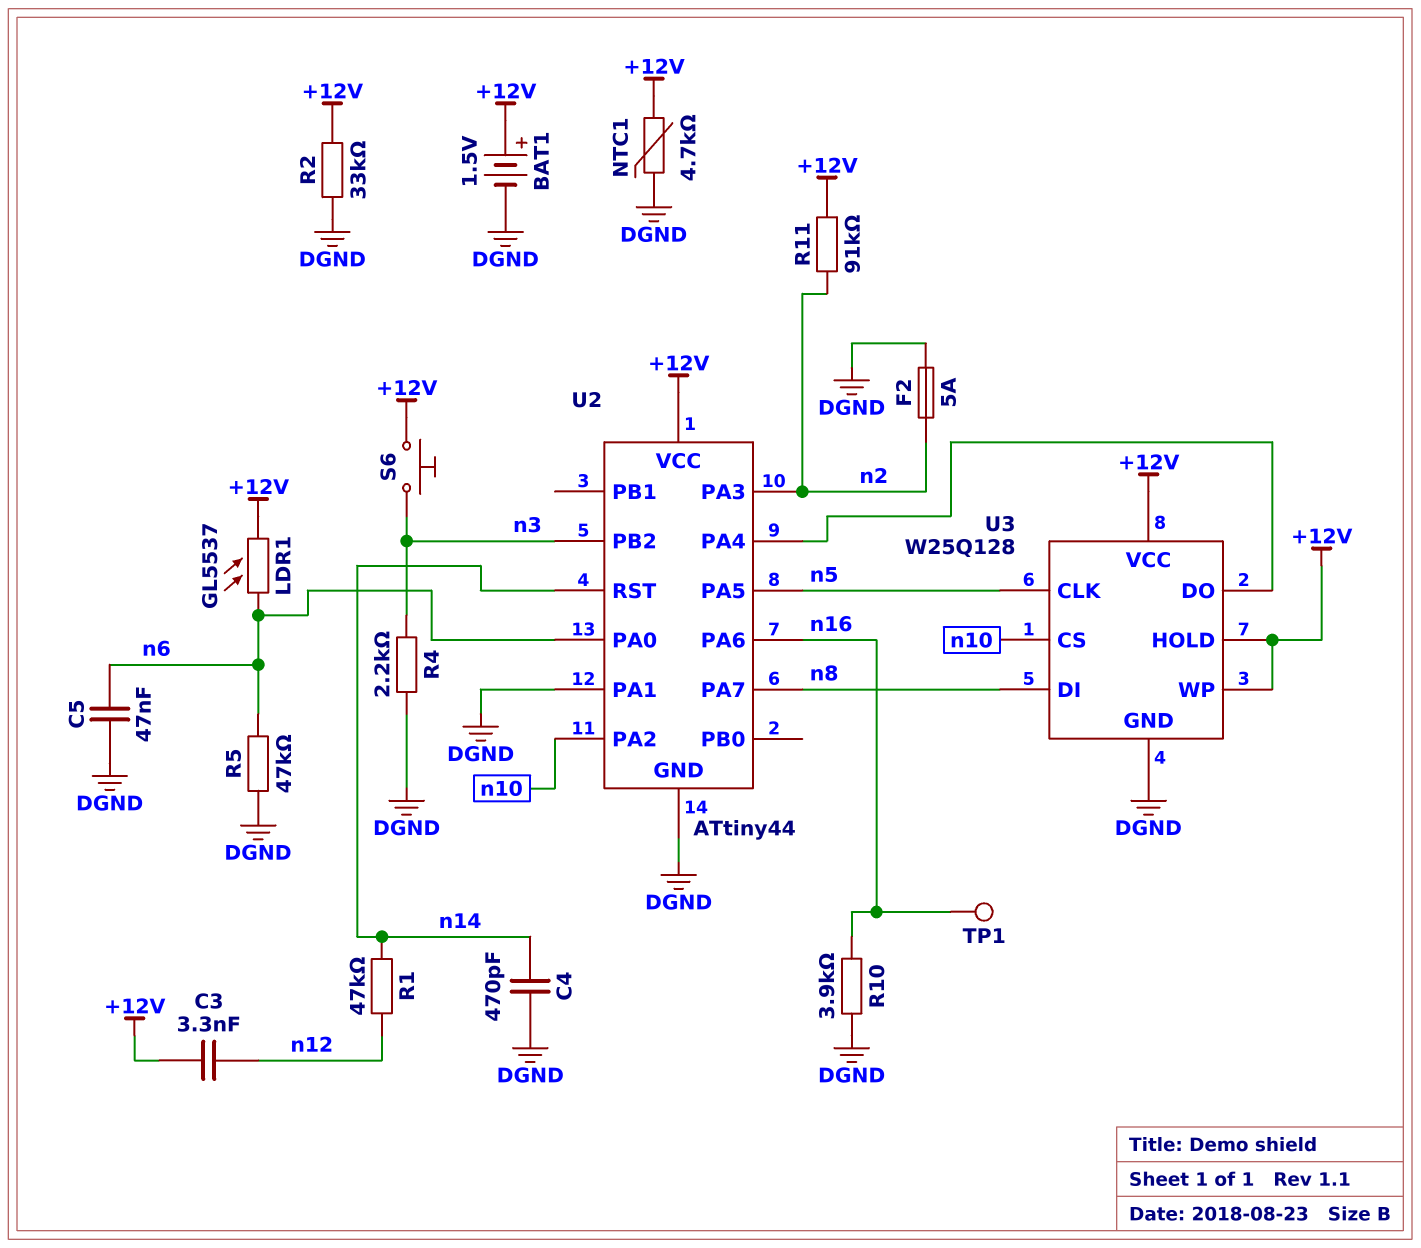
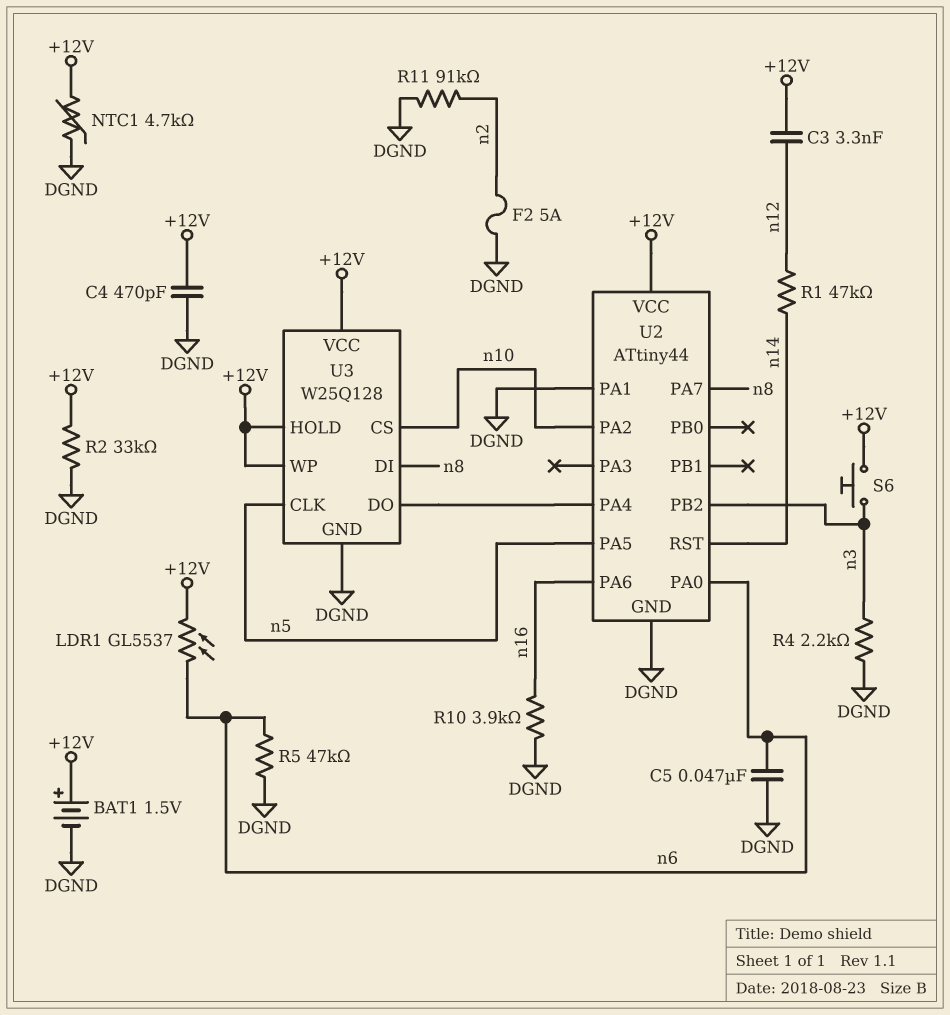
C4: 470pF (DGND, n14) -> 470pF (+12V, DGND)
R11: 91k (+12V, n2) -> 91k (DGND, n2)
TP1: test point (n16) -> none
U2 pin PA3: n2 -> none

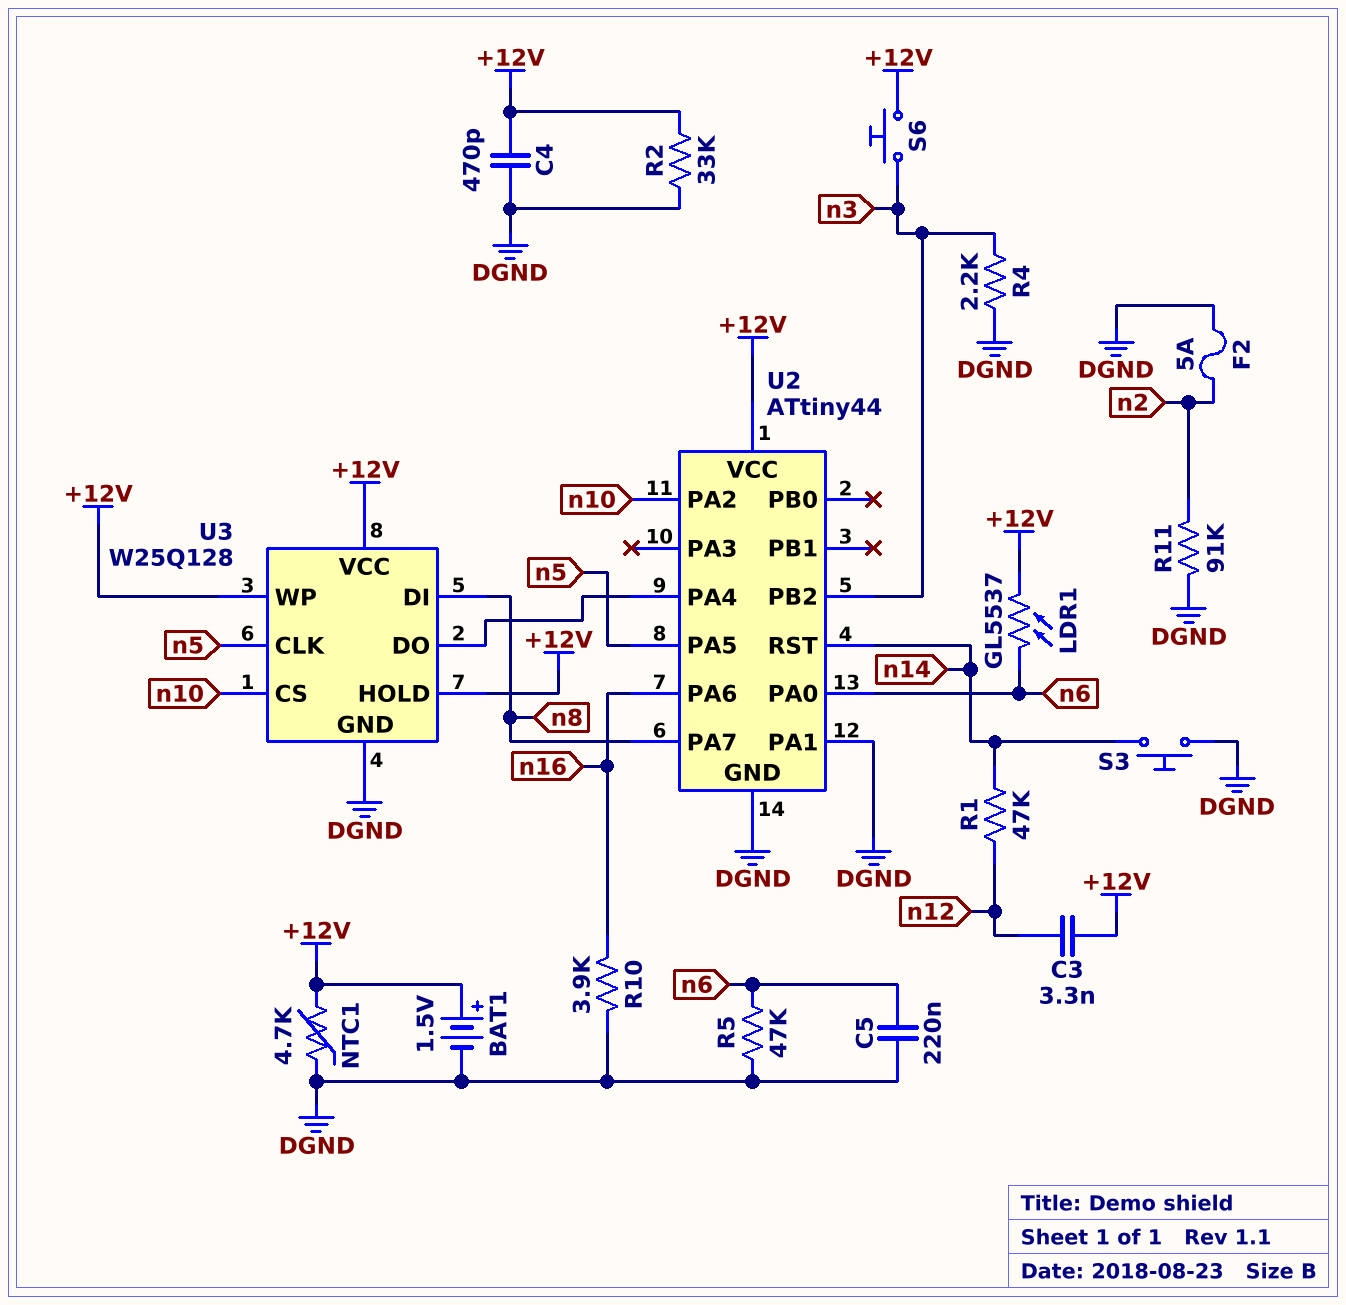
C5: 47nF (DGND, n6) -> 220nF (DGND, n6)
S3: none -> button (DGND, n14)

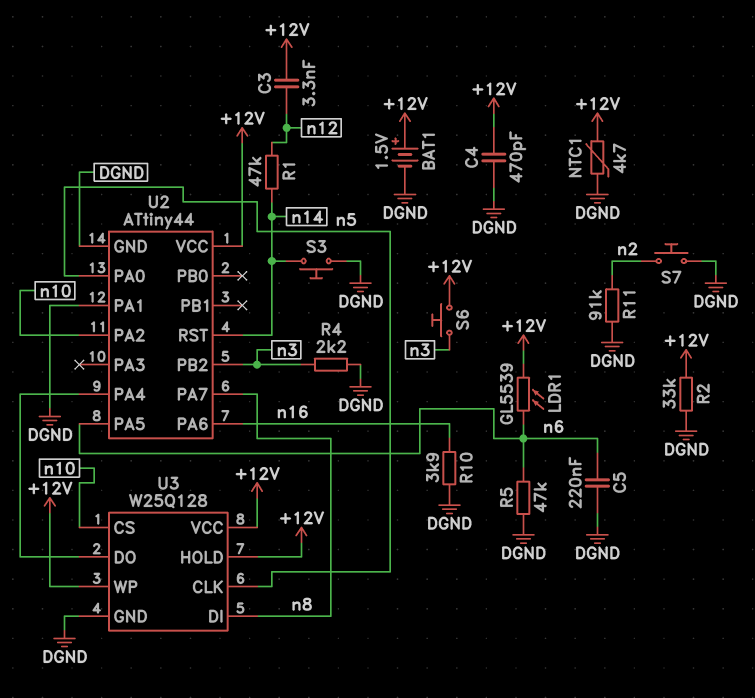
F2: 5A (DGND, n2) -> none
LDR1: GL5537 (+12V, n6) -> GL5539 (+12V, n6)
S7: none -> button (DGND, n2)
U2 pin PA0: n6 -> n5
U2 pin PA5: n5 -> n6

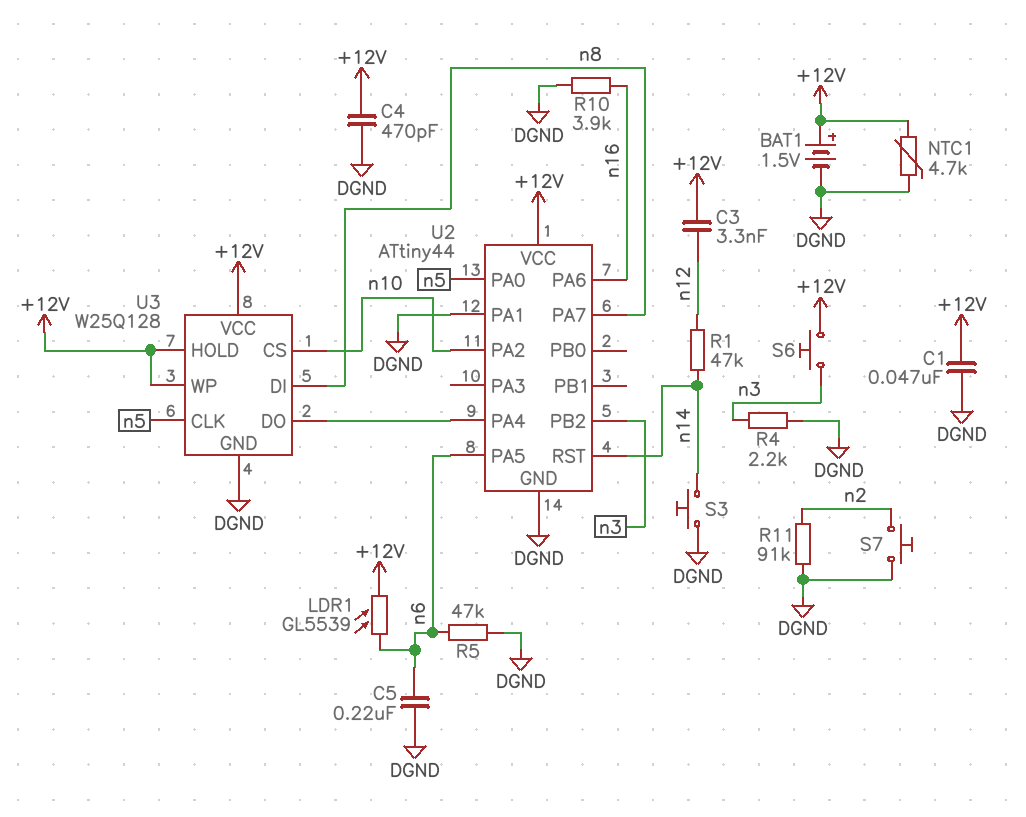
C1: none -> 47nF (+12V, DGND)
R2: 33k (+12V, DGND) -> none

